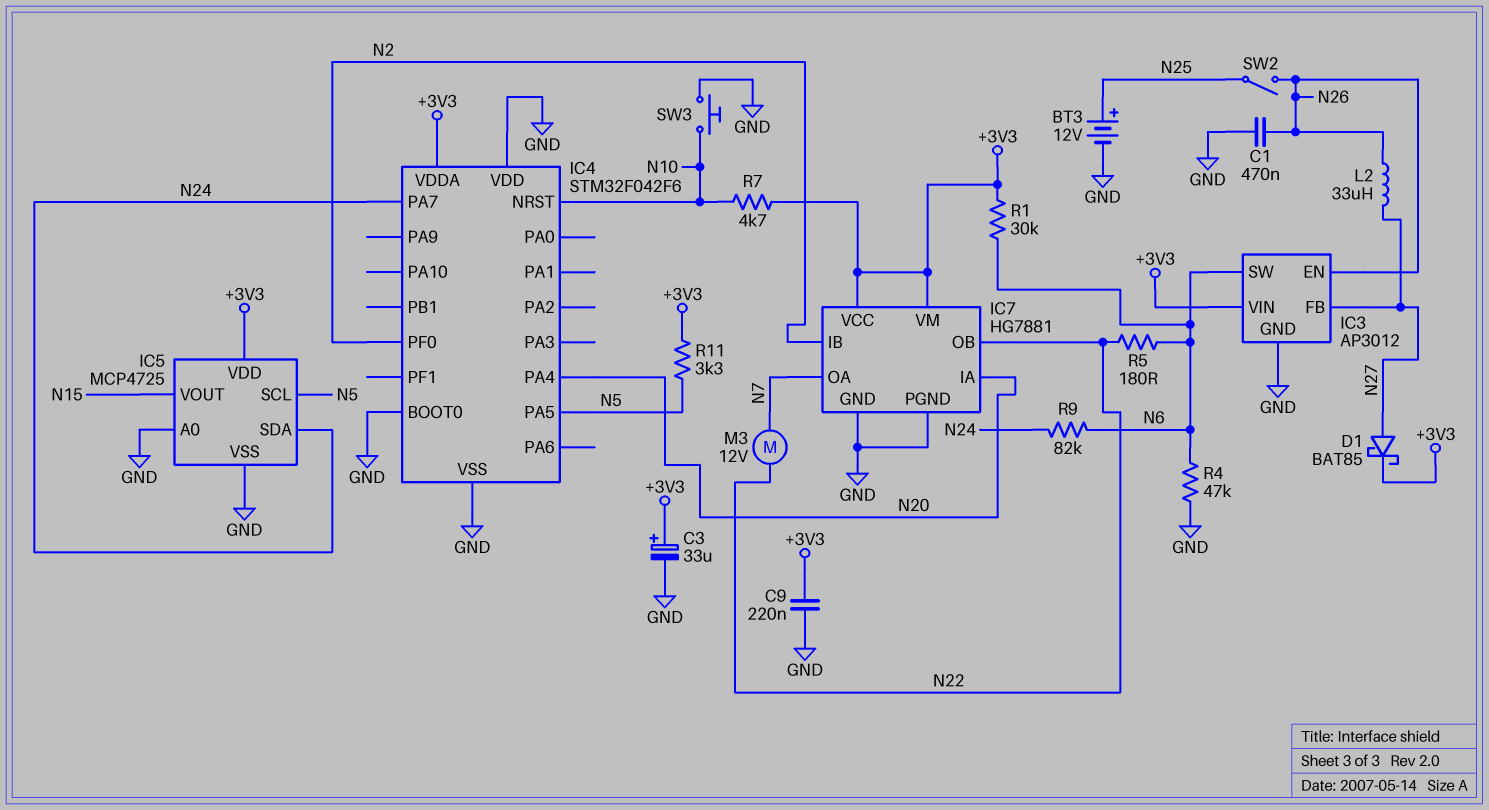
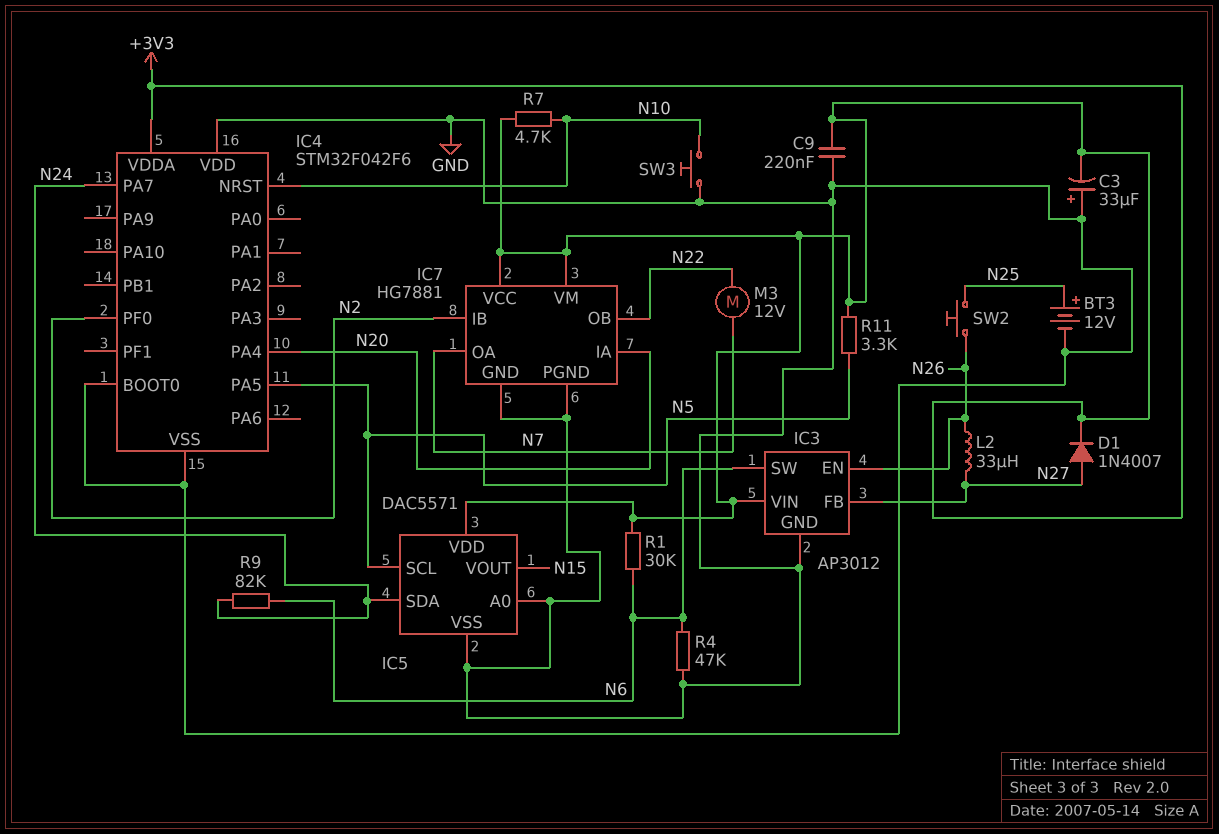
C1: 470nF (GND, N26) -> none
C3: 33uF (plus +3V3, minus GND) -> 33uF (plus GND, minus +3V3)
D1: schottky BAT85 (A N27, K +3V3) -> diode 1N4007 (A N27, K +3V3)
IC5: MCP4725 -> DAC5571
R5: 180 (N6, N22) -> none
SW2: switch (N25, N26) -> button (N25, N26)

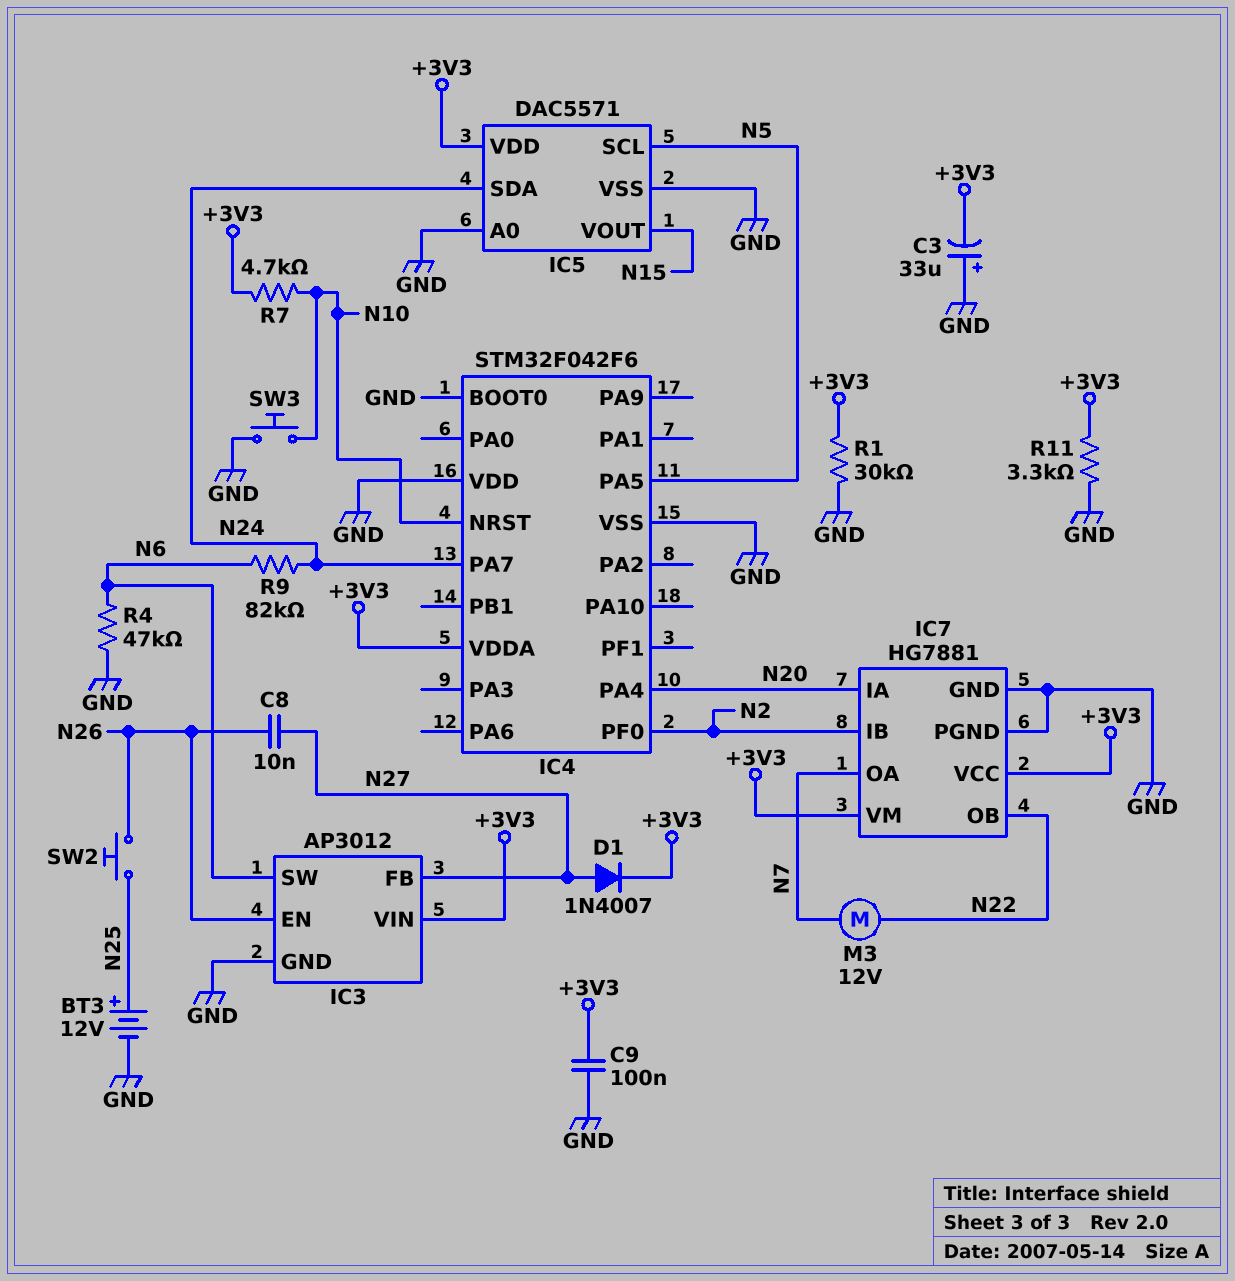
C8: none -> 10nF (N26, N27)
C9: 220nF (+3V3, GND) -> 100nF (+3V3, GND)
L2: 33uH (N26, N27) -> none
R1: 30k (+3V3, N6) -> 30k (+3V3, GND)
R11: 3.3k (+3V3, N5) -> 3.3k (+3V3, GND)

